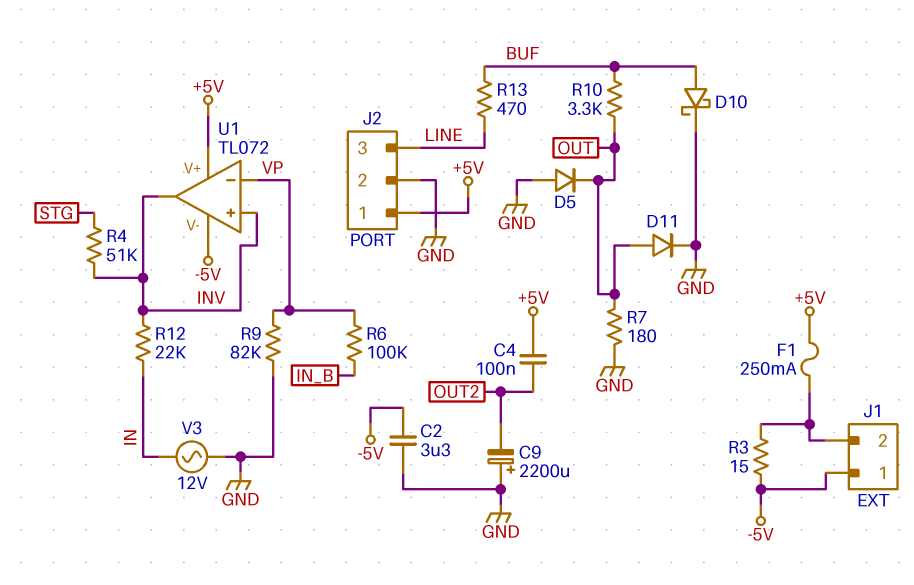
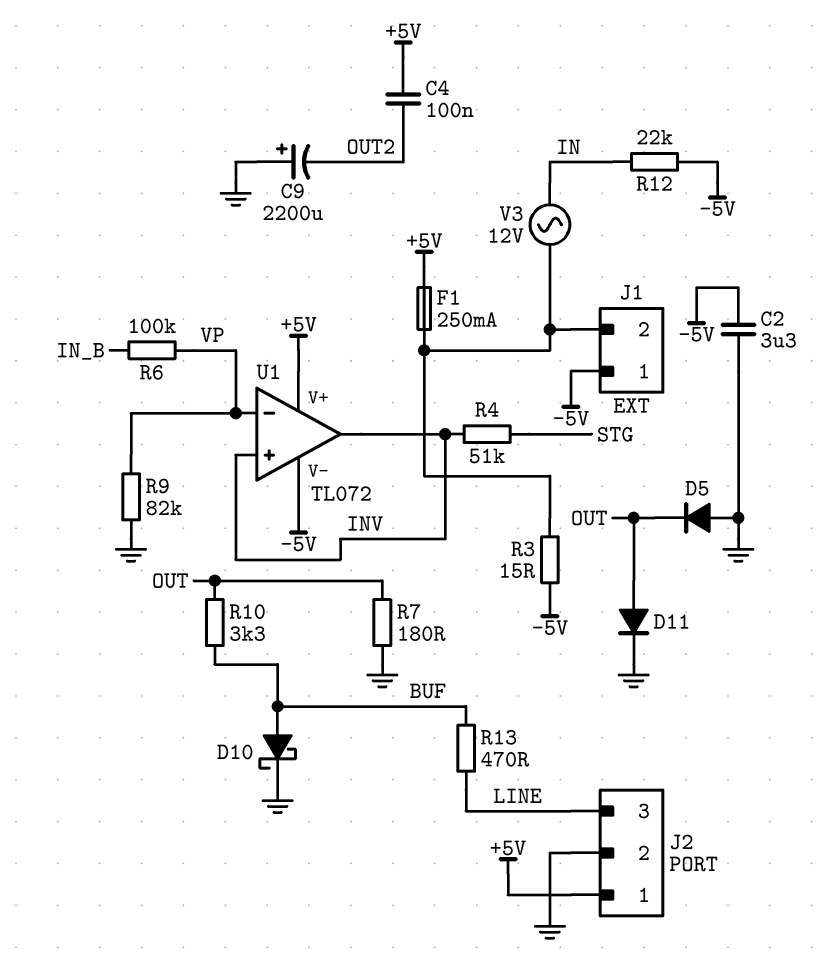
R12: 22k (IN, INV) -> 22k (-5V, IN)
V3: AC 12V (GND, IN) -> AC 12V (IN, J1/2)

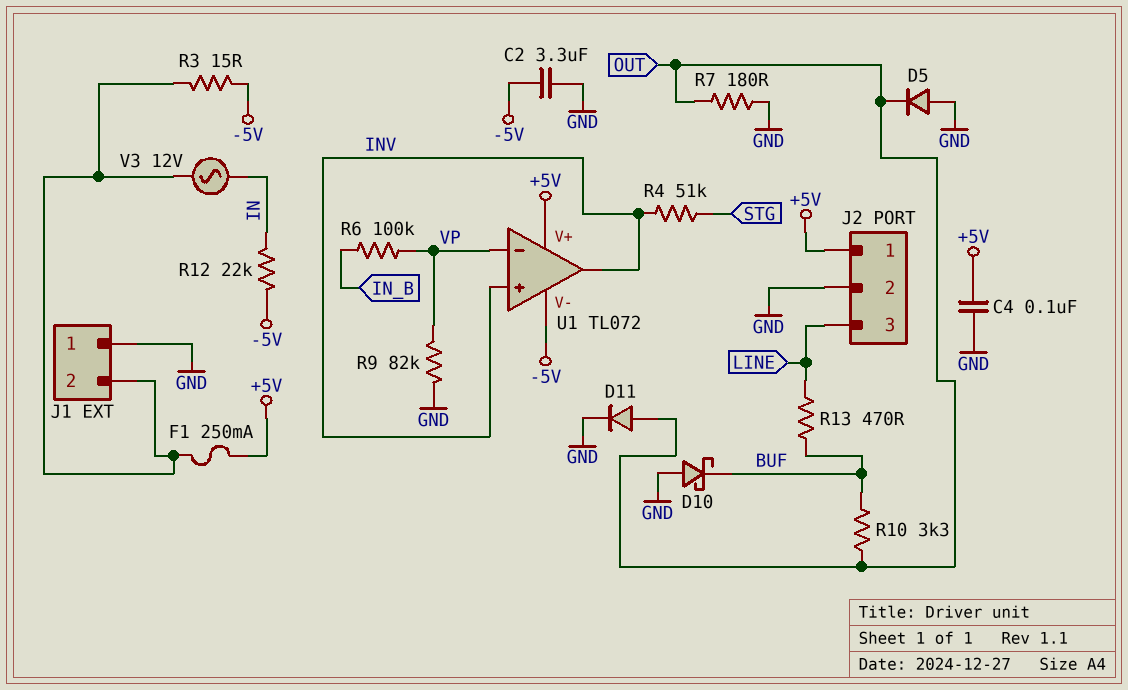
C4: 100nF (+5V, OUT2) -> 100nF (+5V, GND)
C9: 2200uF (plus GND, minus OUT2) -> none
D10: schottky (A BUF, K GND) -> schottky (A GND, K BUF)
J1 pin 1: -5V -> GND

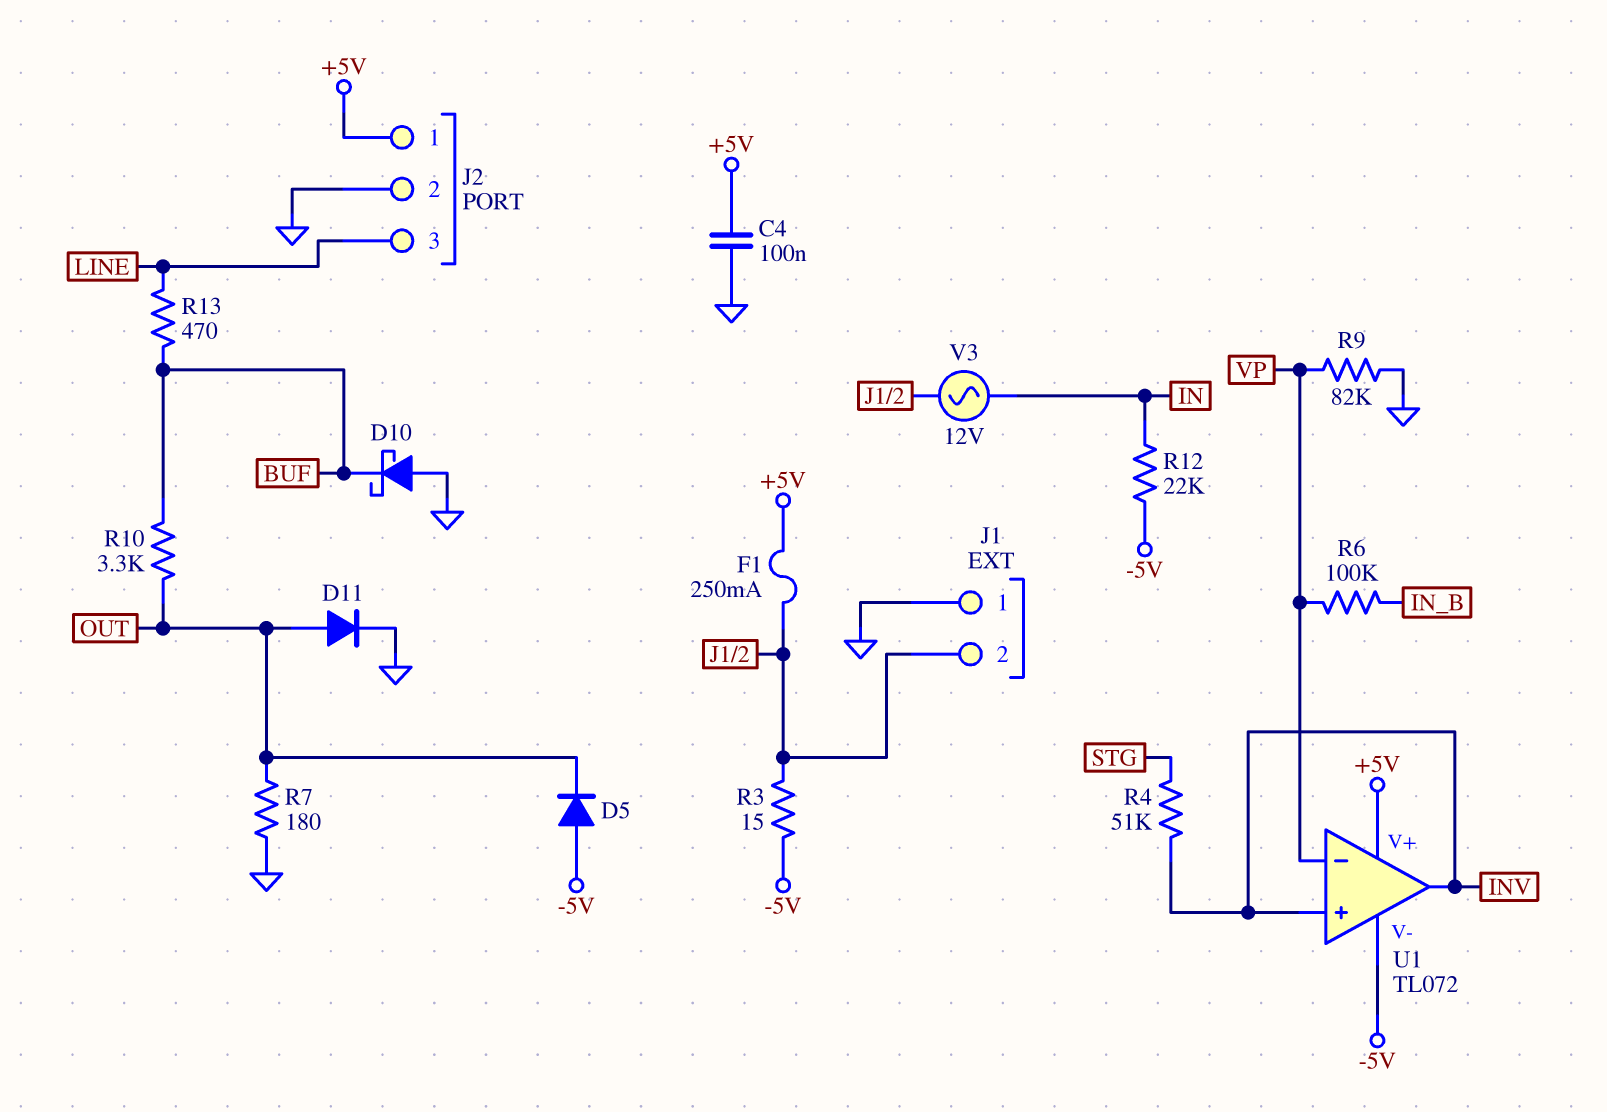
C2: 3.3uF (-5V, GND) -> none
D5: diode (A GND, K OUT) -> diode (A -5V, K OUT)

